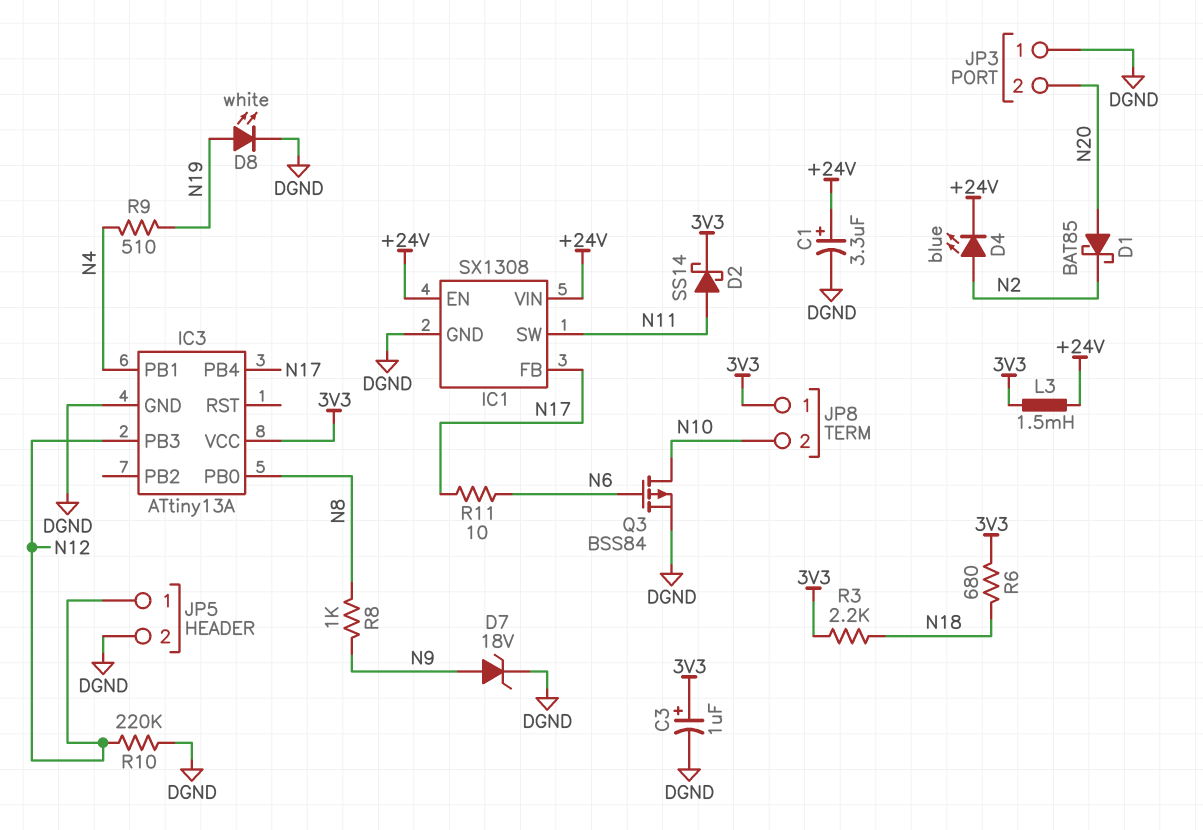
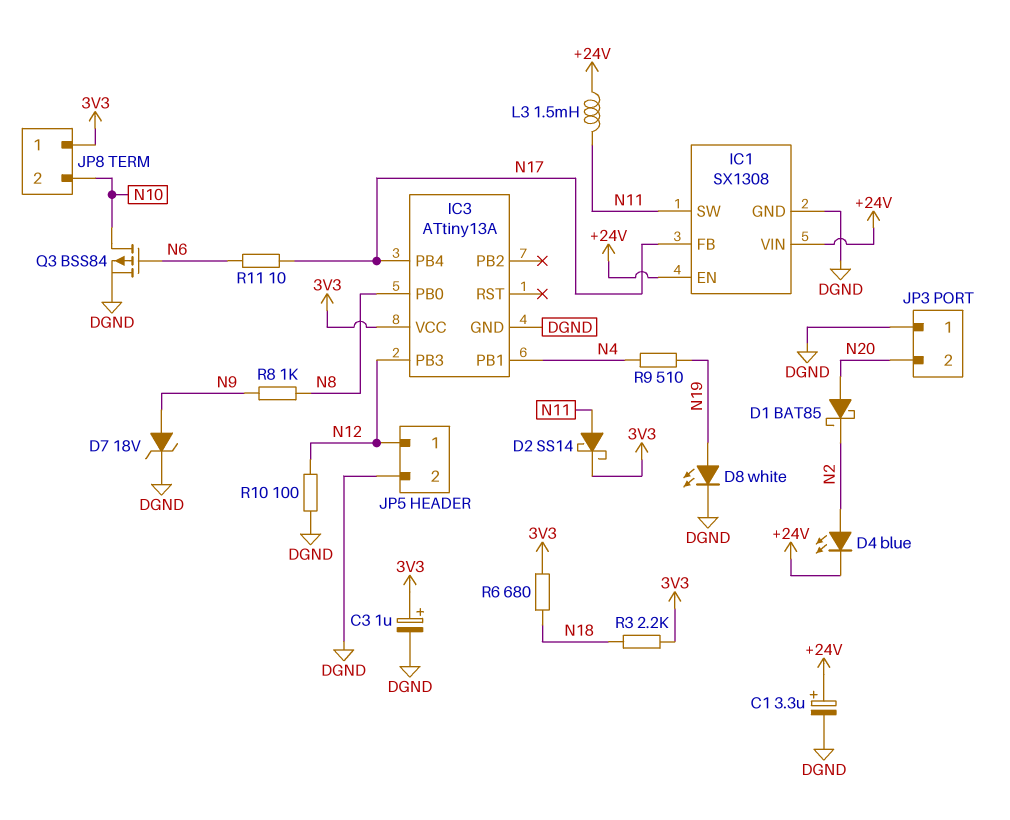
L3: 1.5mH (+24V, 3V3) -> 1.5mH (+24V, N11)
R10: 220k (DGND, N12) -> 100 (DGND, N12)

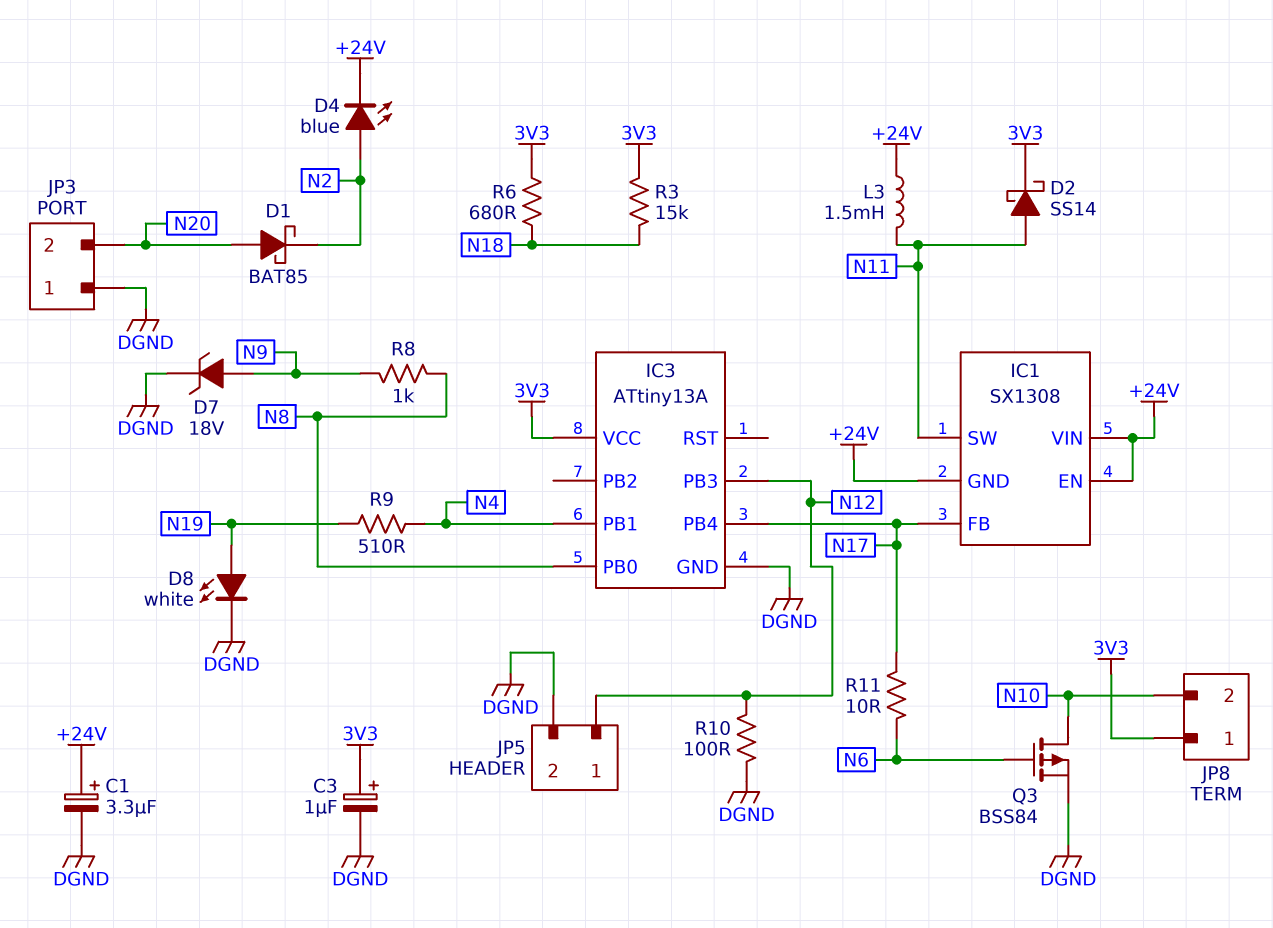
IC1 pin GND: DGND -> +24V
R3: 2.2k (3V3, N18) -> 15k (3V3, N18)

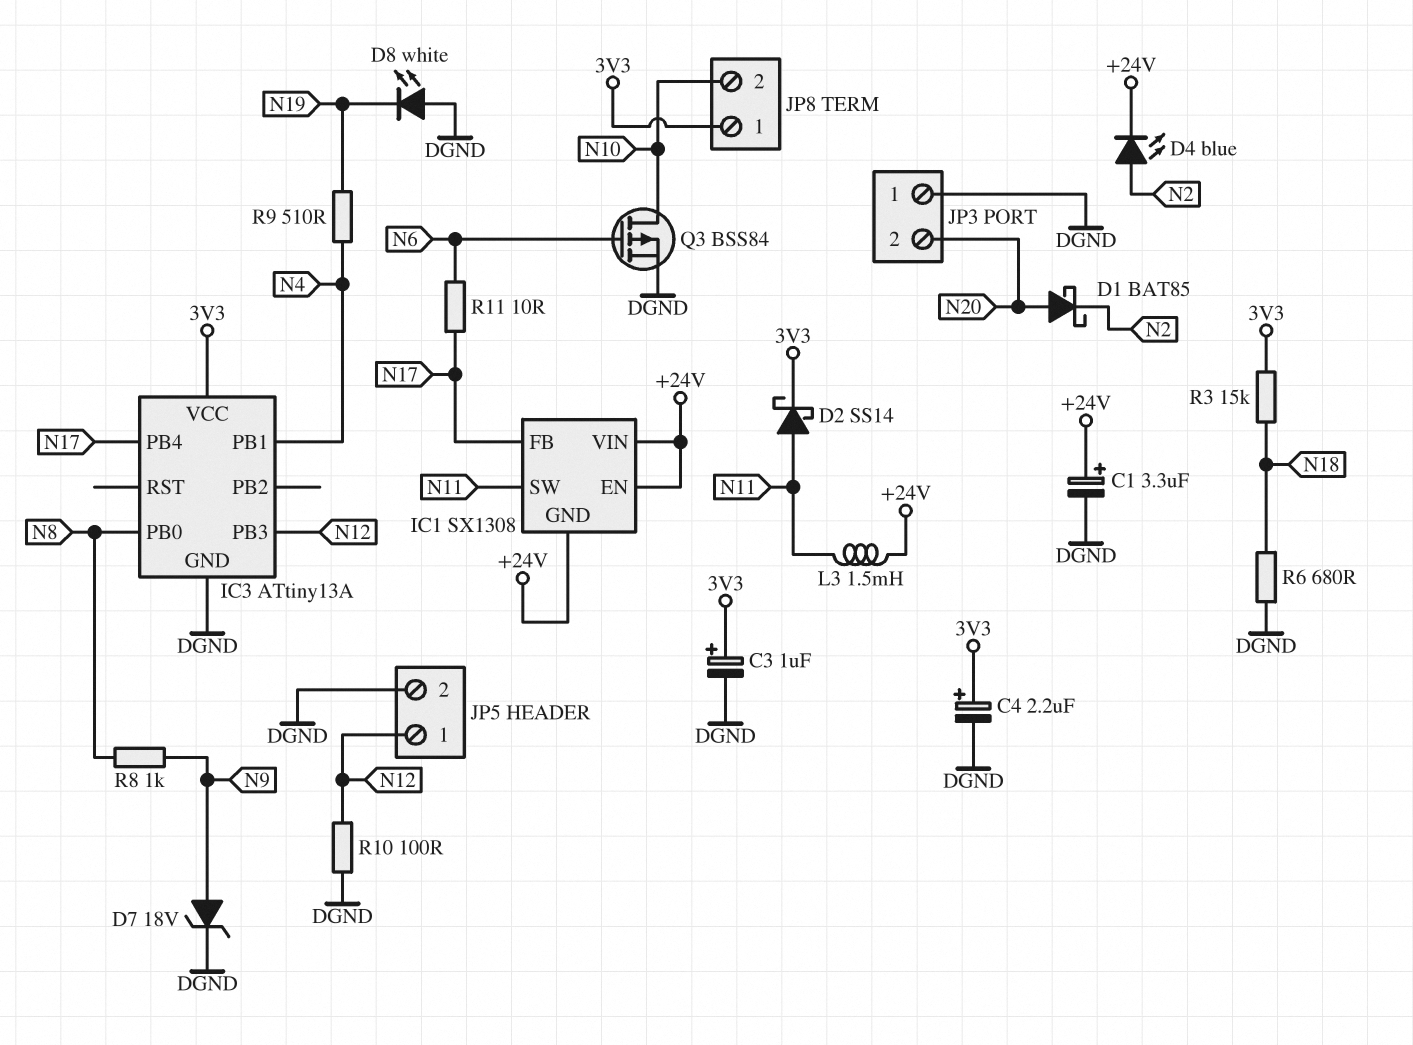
C4: none -> 2.2uF (plus 3V3, minus DGND)
D8: LED white (A N19, K DGND) -> LED white (A DGND, K N19)
R6: 680 (3V3, N18) -> 680 (DGND, N18)

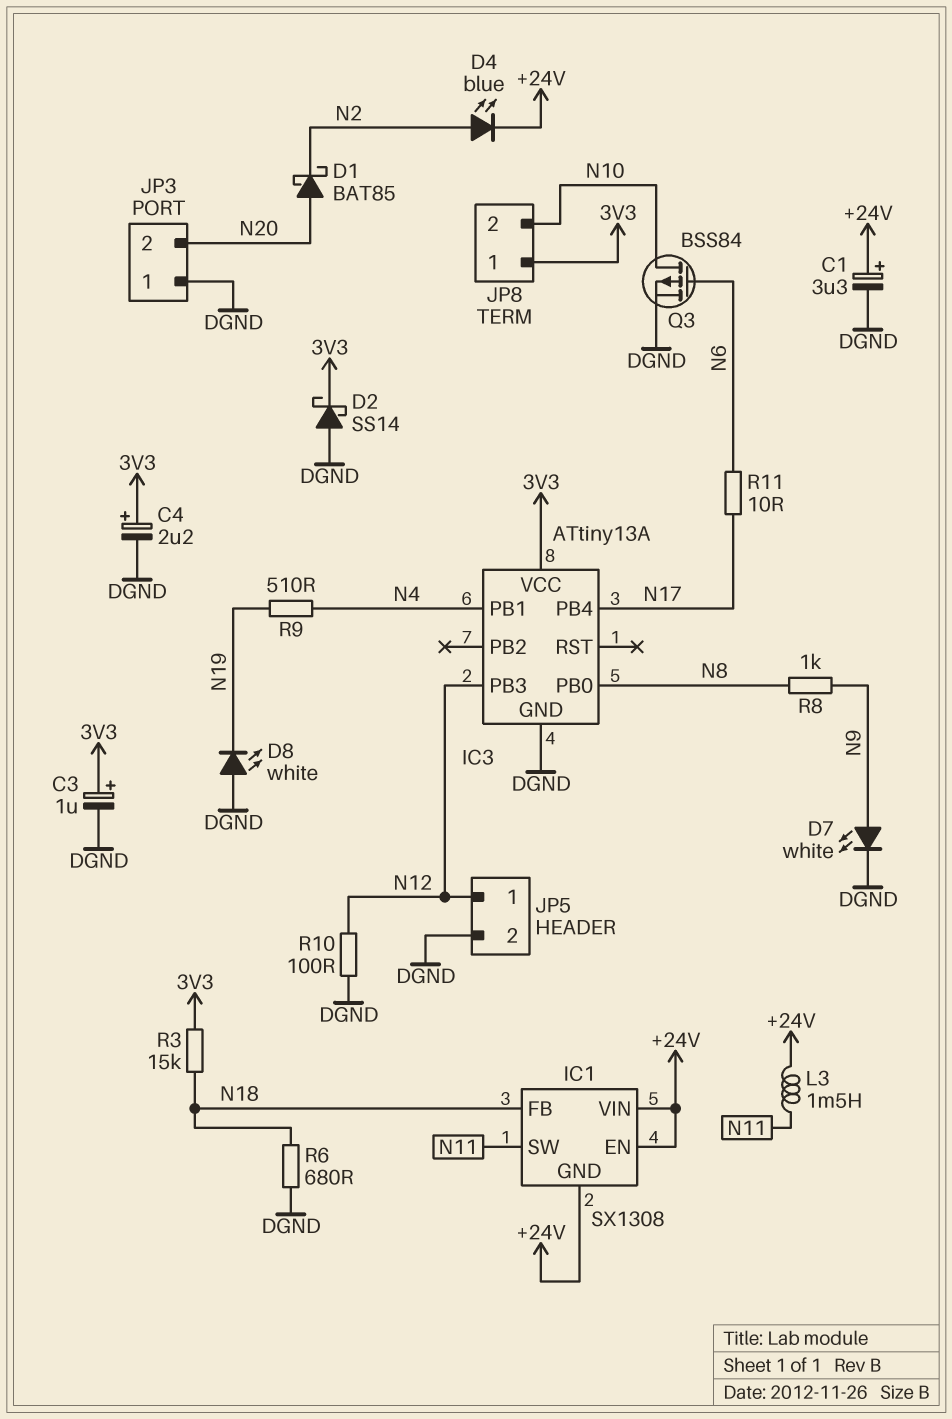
D2: schottky SS14 (A N11, K 3V3) -> schottky SS14 (A DGND, K 3V3)
D7: zener 18V (A N9, K DGND) -> LED white (A N9, K DGND)
IC1 pin FB: N17 -> N18

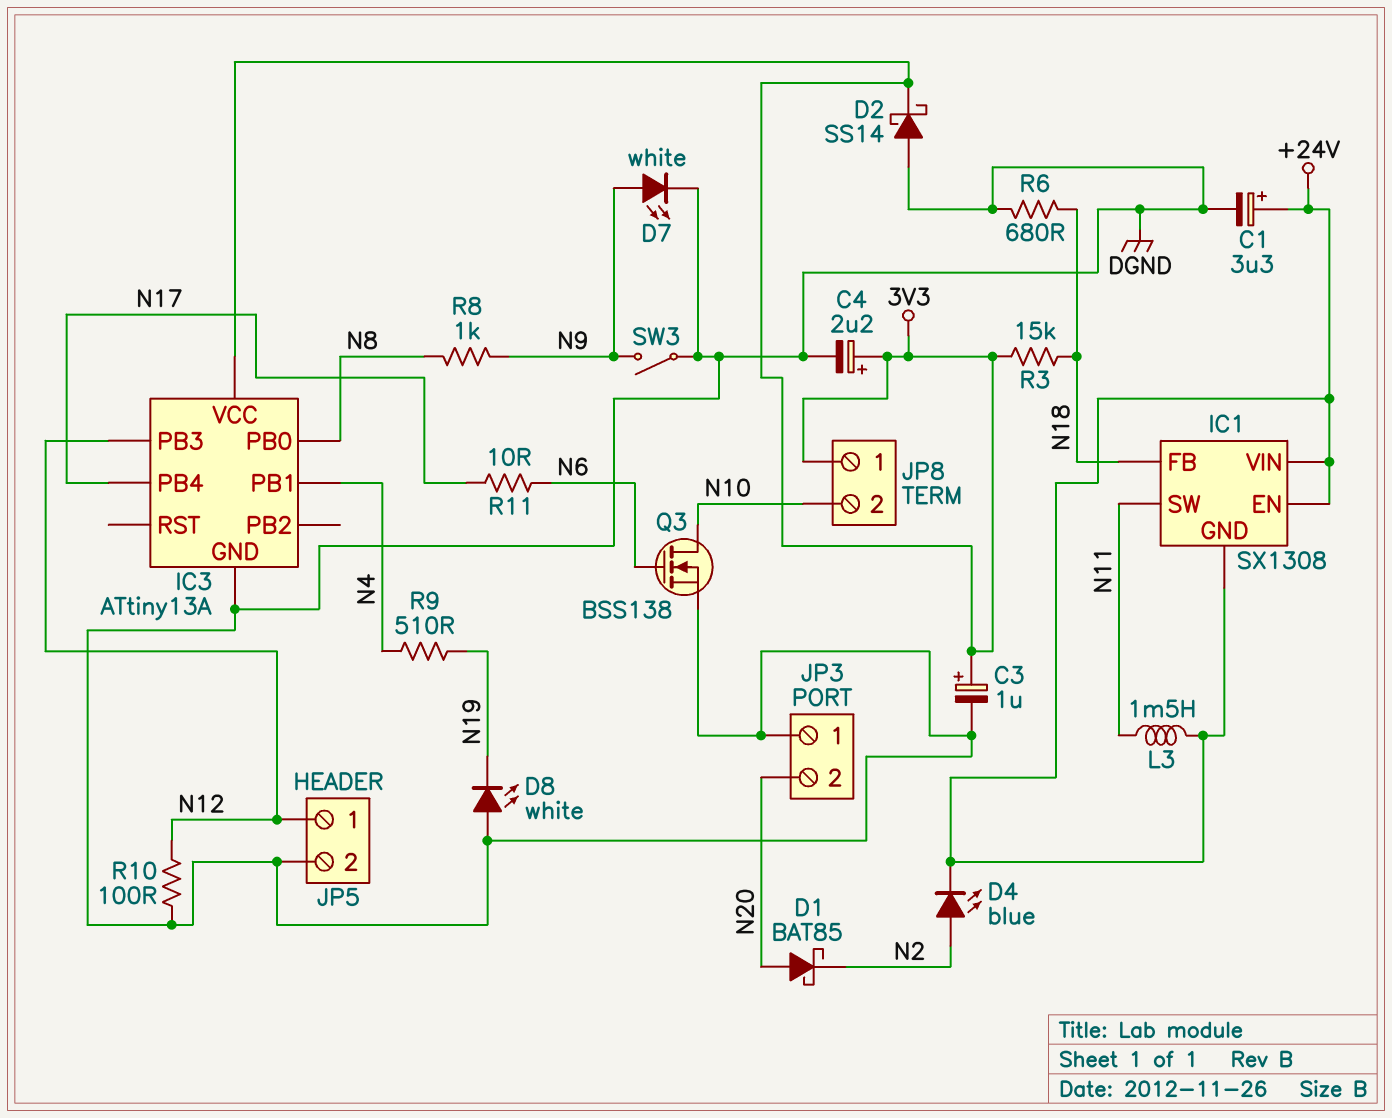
Q3: PMOS BSS84 (G N6, D N10, S DGND) -> NMOS BSS138 (G N6, D N10, S DGND)
SW3: none -> switch (DGND, N9)

